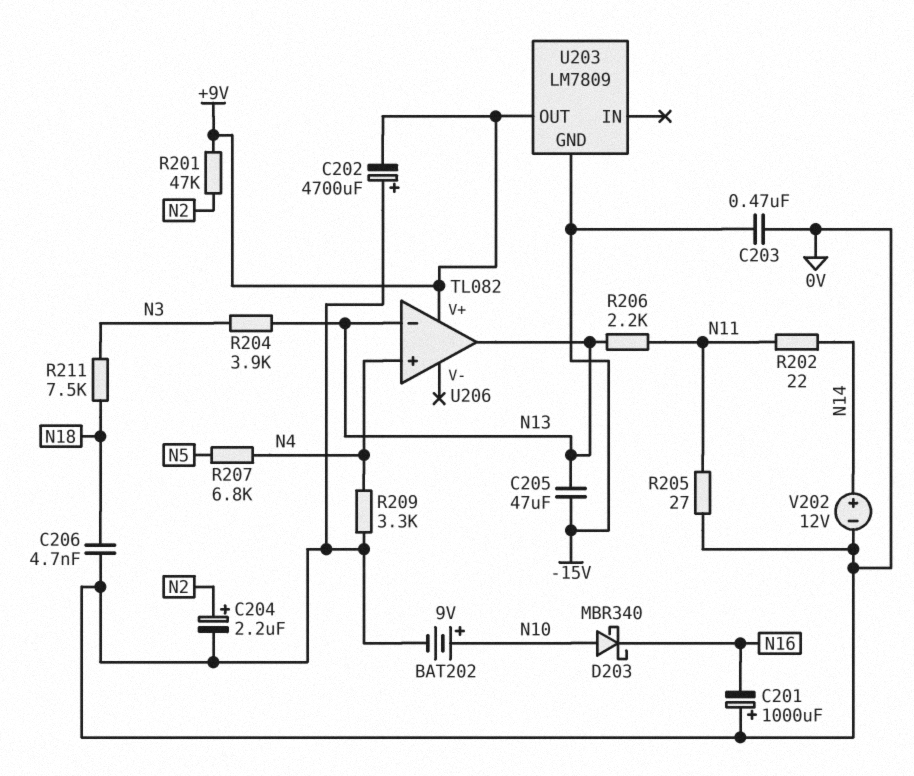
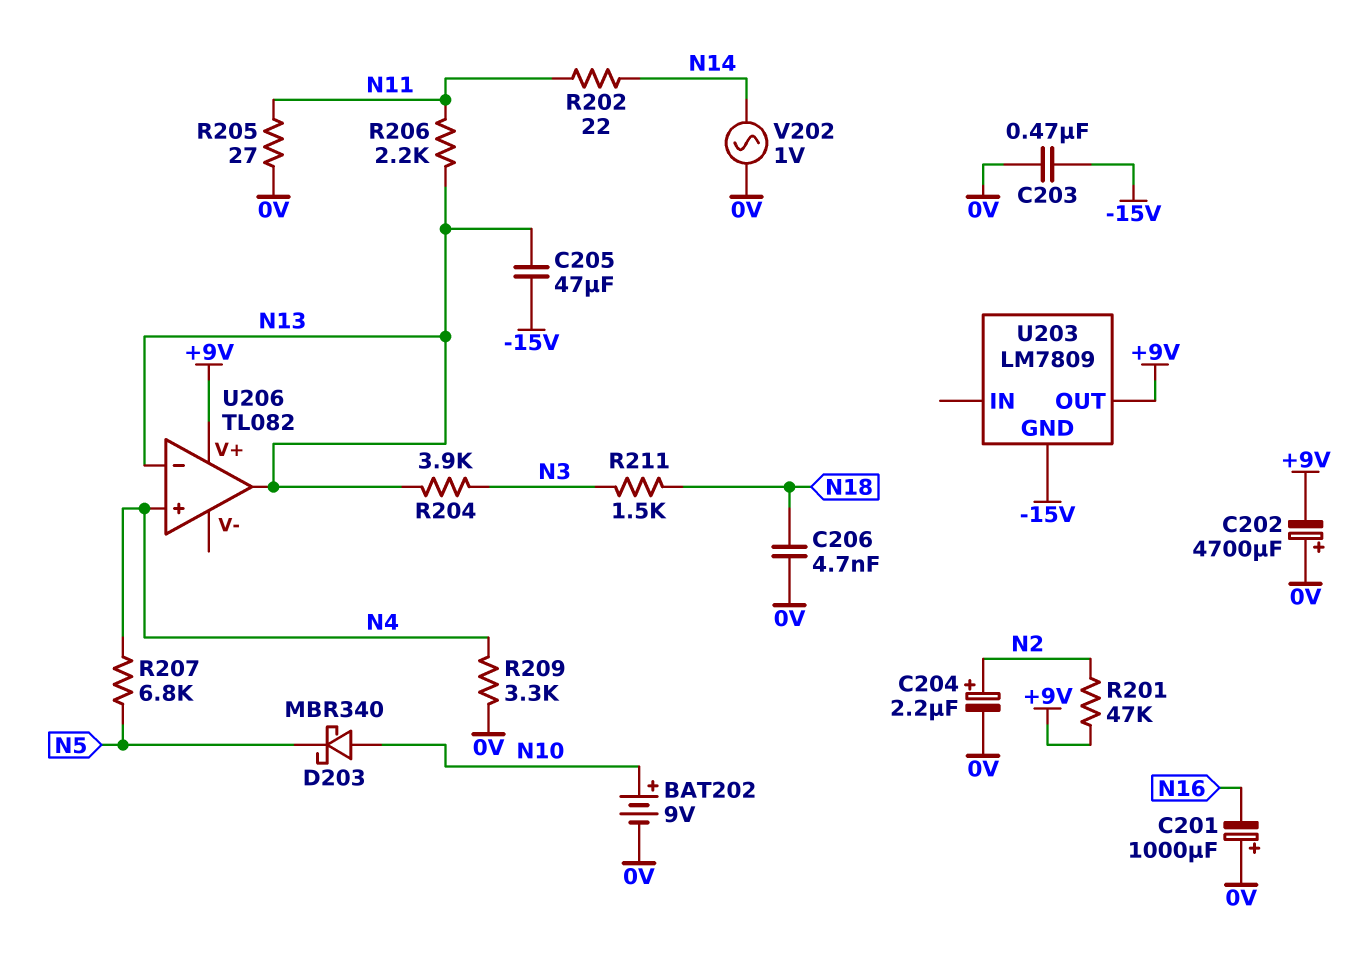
D203: schottky MBR340 (A N10, K N16) -> schottky MBR340 (A N10, K N5)
R211: 7.5k (N3, N18) -> 1.5k (N3, N18)
V202: 12V (plus N14, minus 0V) -> AC 1V (0V, N14)

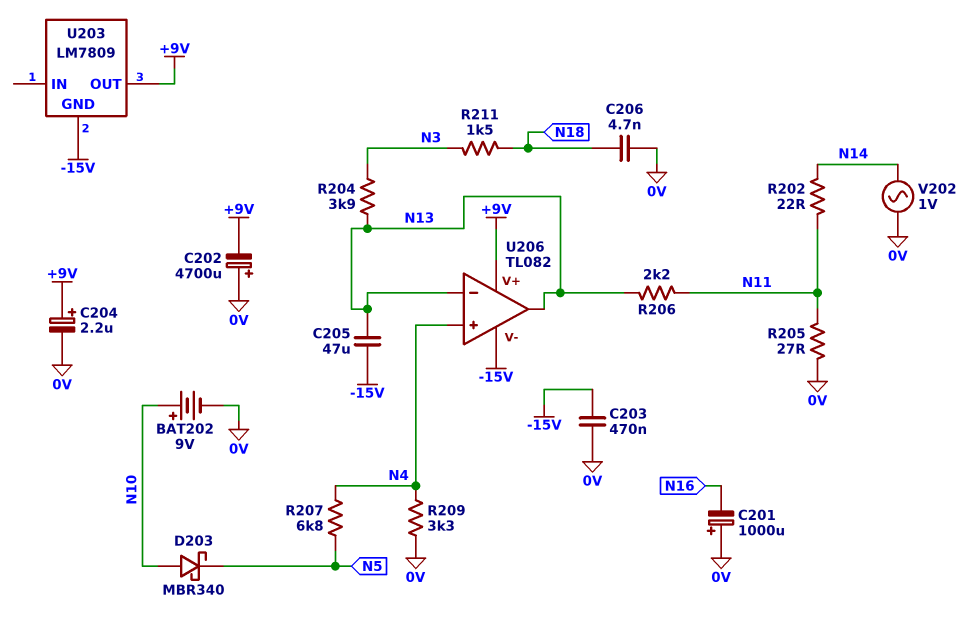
C204: 2.2uF (plus N2, minus 0V) -> 2.2uF (plus +9V, minus 0V)
R201: 47k (+9V, N2) -> none
U206 pin V-: none -> -15V

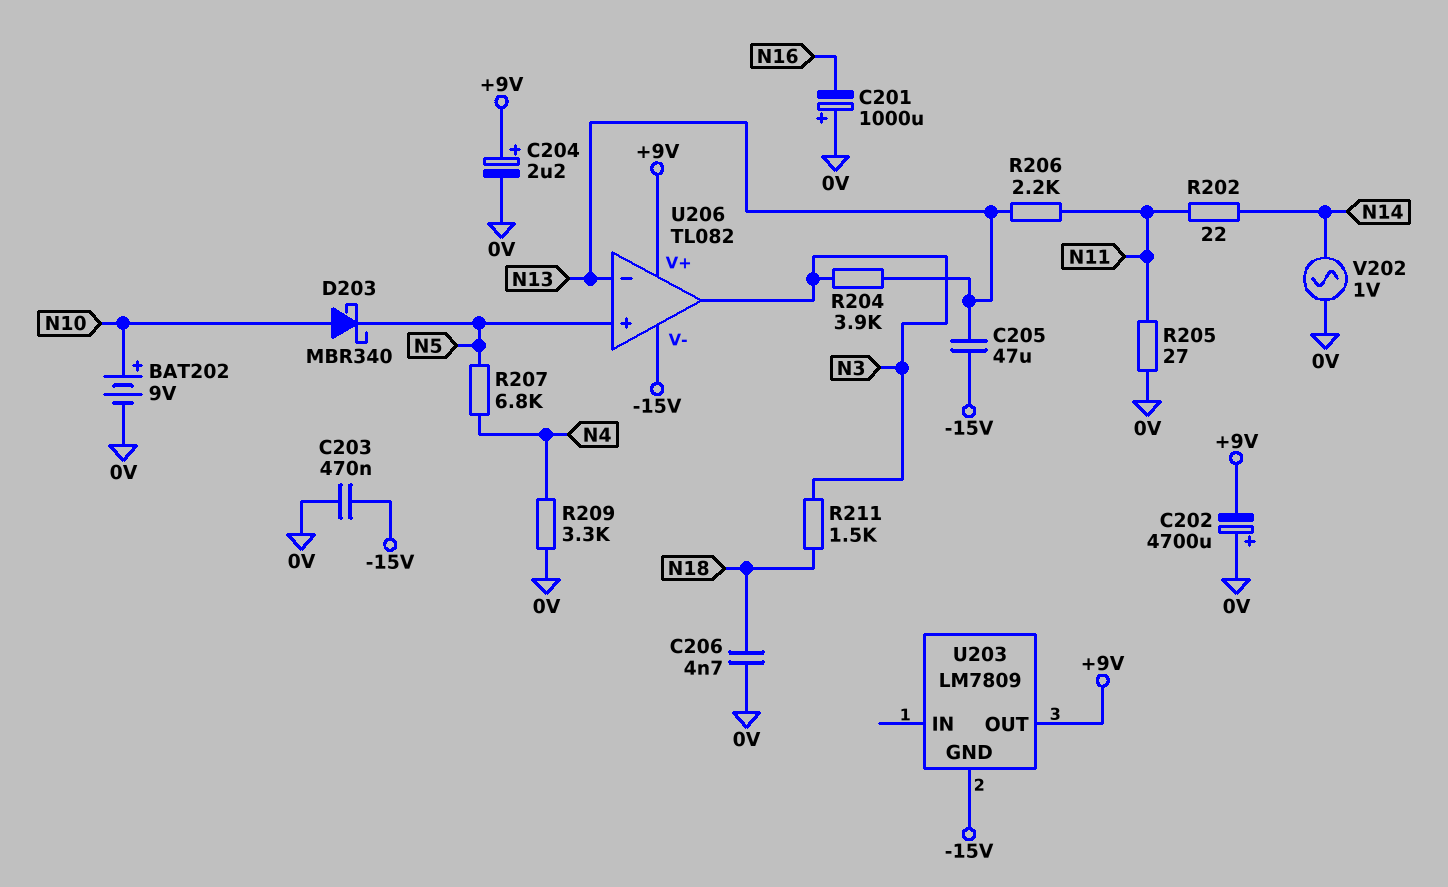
U206 pin in+: N4 -> N5
U206 pin out: N13 -> N3

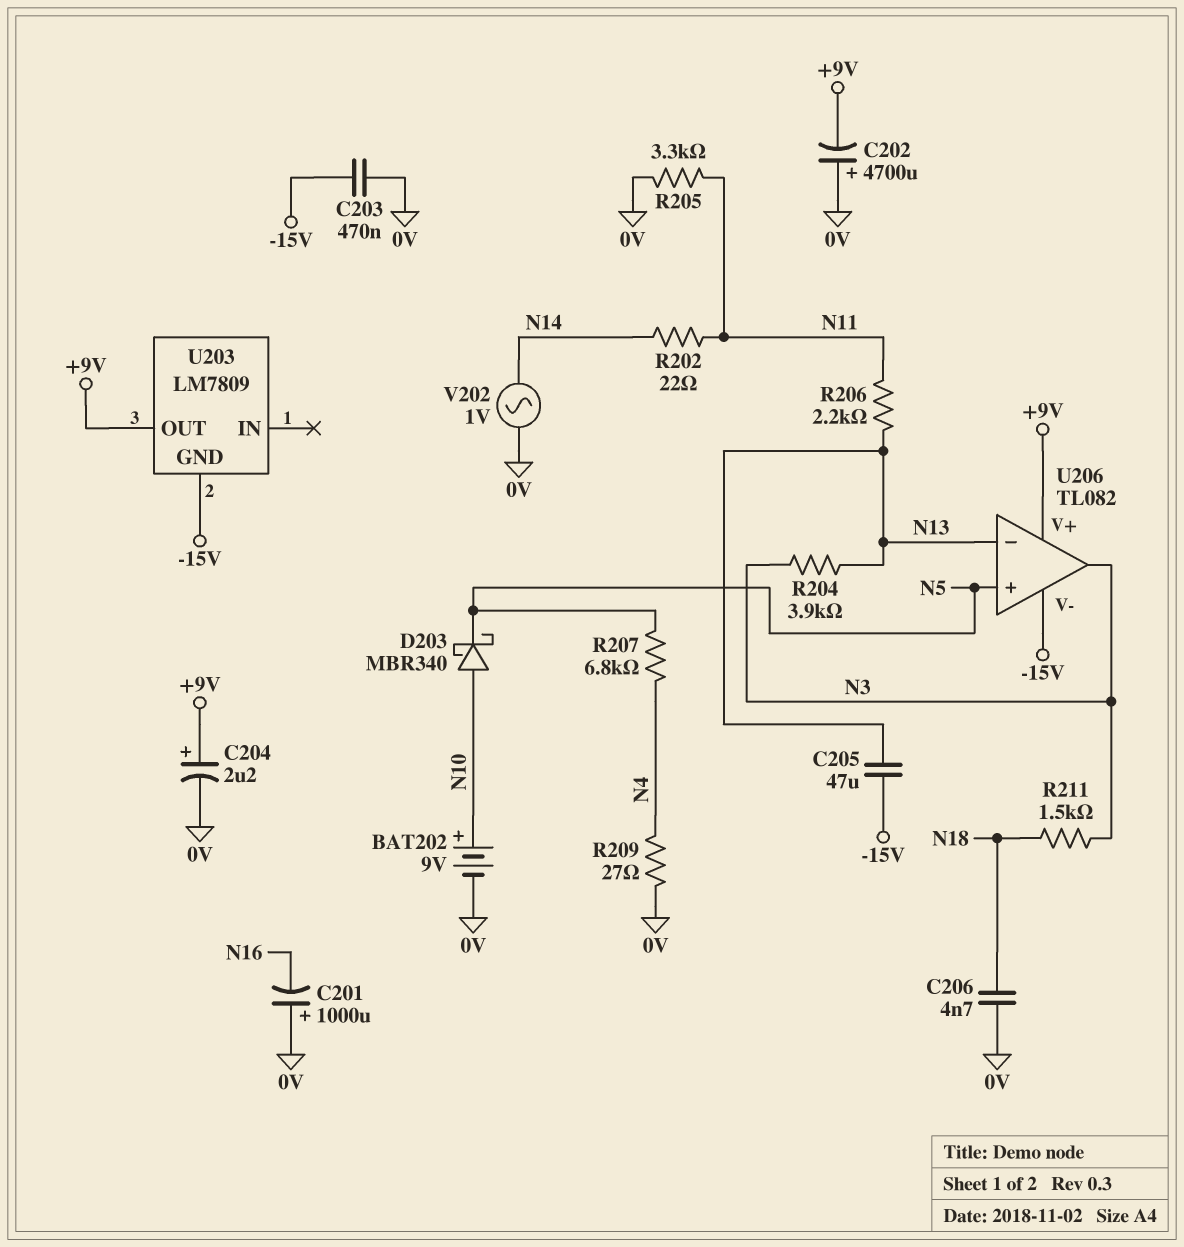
R205: 27 (0V, N11) -> 3.3k (0V, N11)
R209: 3.3k (0V, N4) -> 27 (0V, N4)

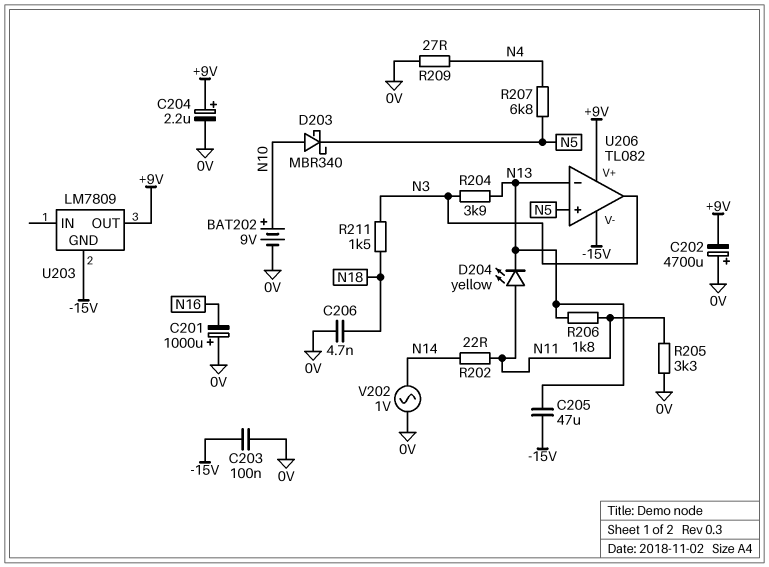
C203: 470nF (-15V, 0V) -> 100nF (-15V, 0V)
D204: none -> LED yellow (A N11, K N13)
R206: 2.2k (N11, N13) -> 1.8k (N11, N13)

